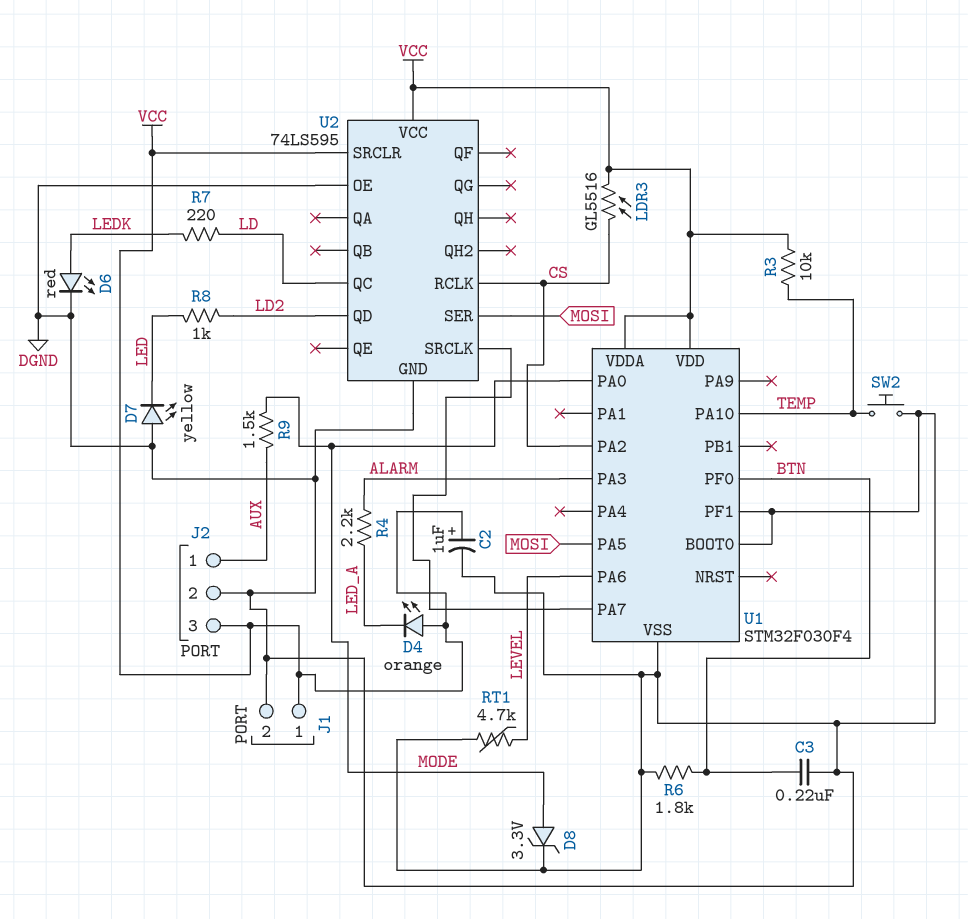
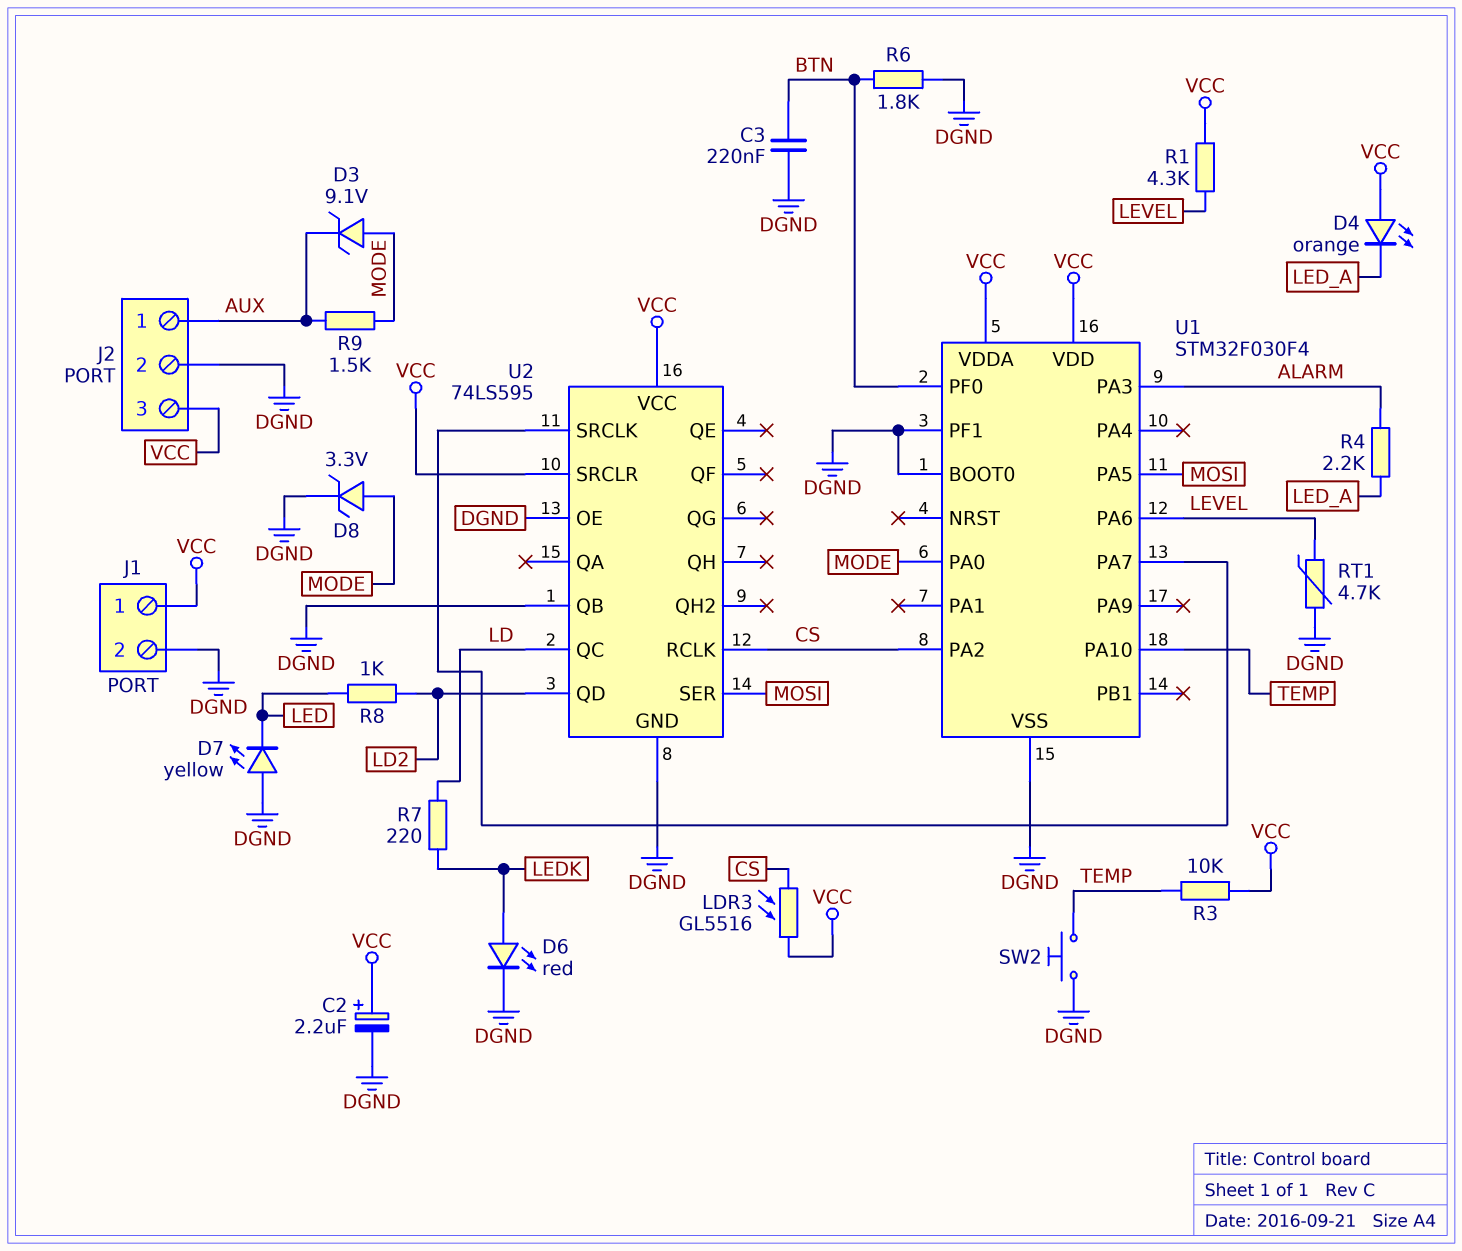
C2: 1uF (plus VCC, minus DGND) -> 2.2uF (plus VCC, minus DGND)
D3: none -> zener 9.1V (A MODE, K AUX)
R1: none -> 4.3k (LEVEL, VCC)
U2 pin QB: none -> DGND

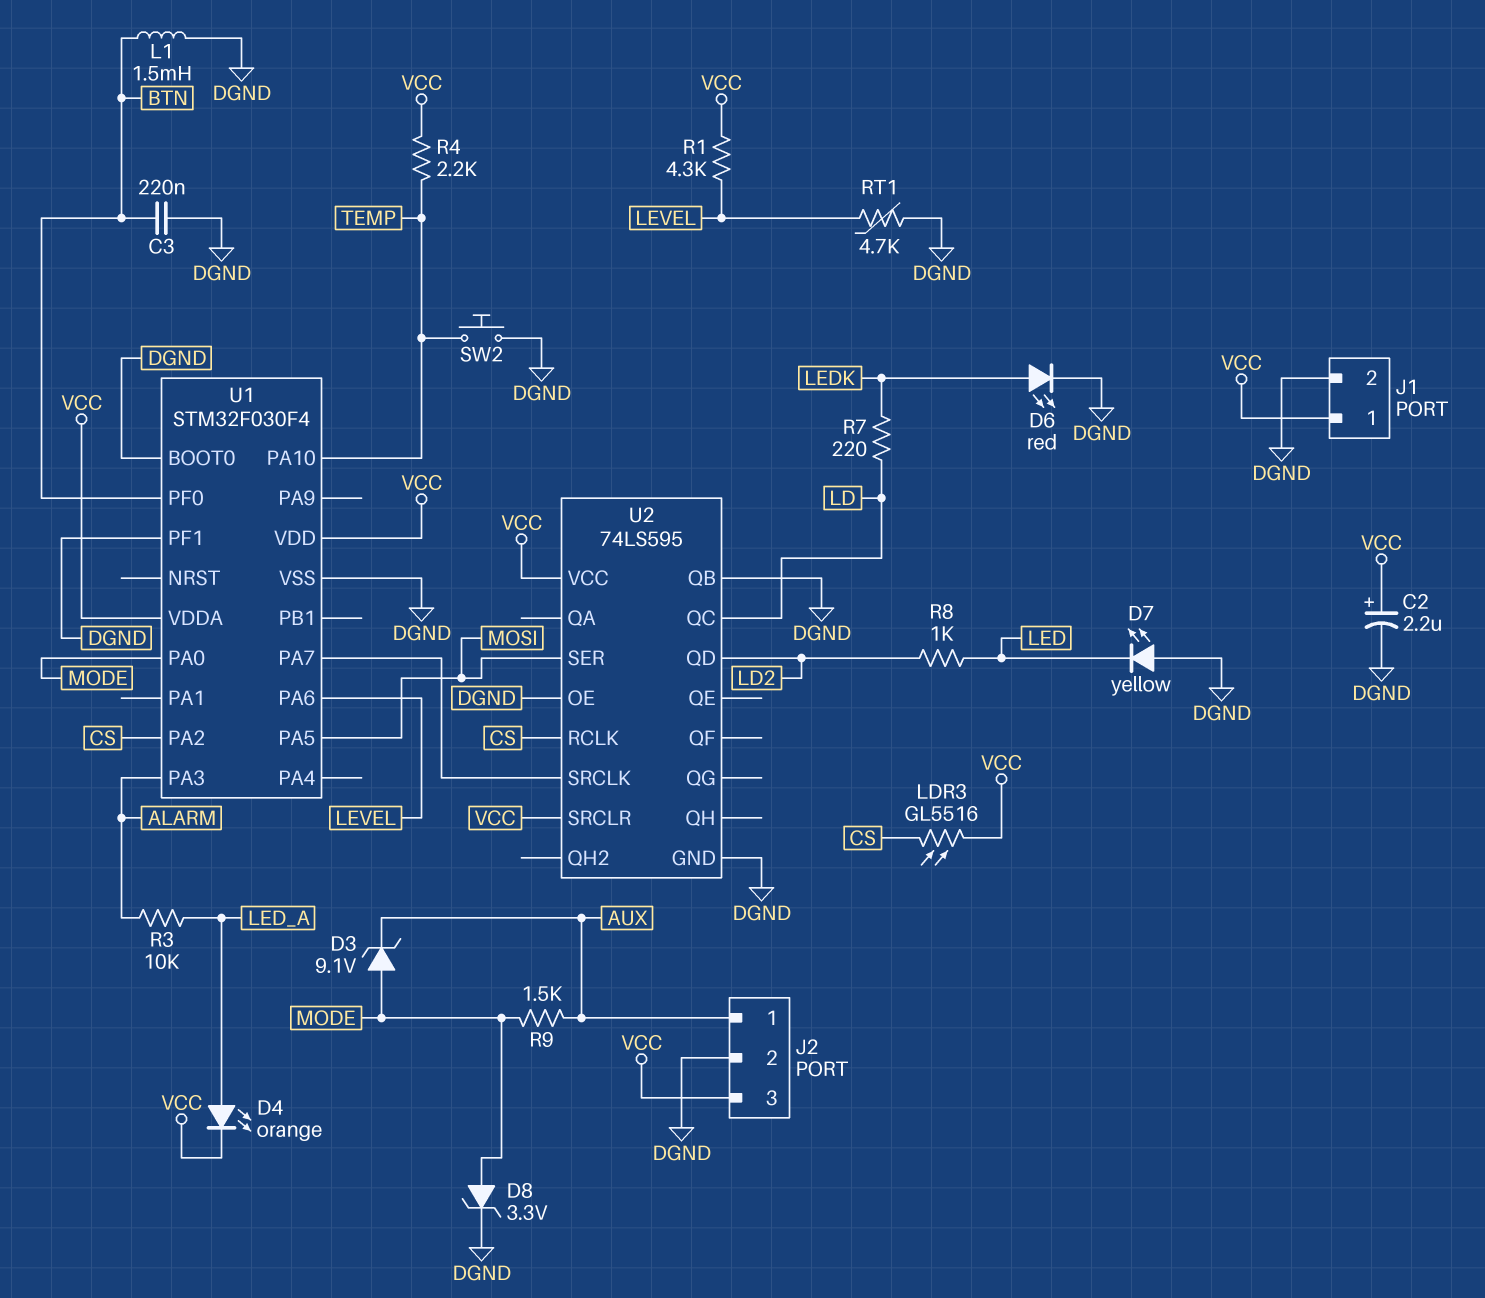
D4: LED orange (A VCC, K LED_A) -> LED orange (A LED_A, K VCC)
L1: none -> 1.5mH (BTN, DGND)
R3: 10k (TEMP, VCC) -> 10k (ALARM, LED_A)
R4: 2.2k (ALARM, LED_A) -> 2.2k (TEMP, VCC)
R6: 1.8k (BTN, DGND) -> none

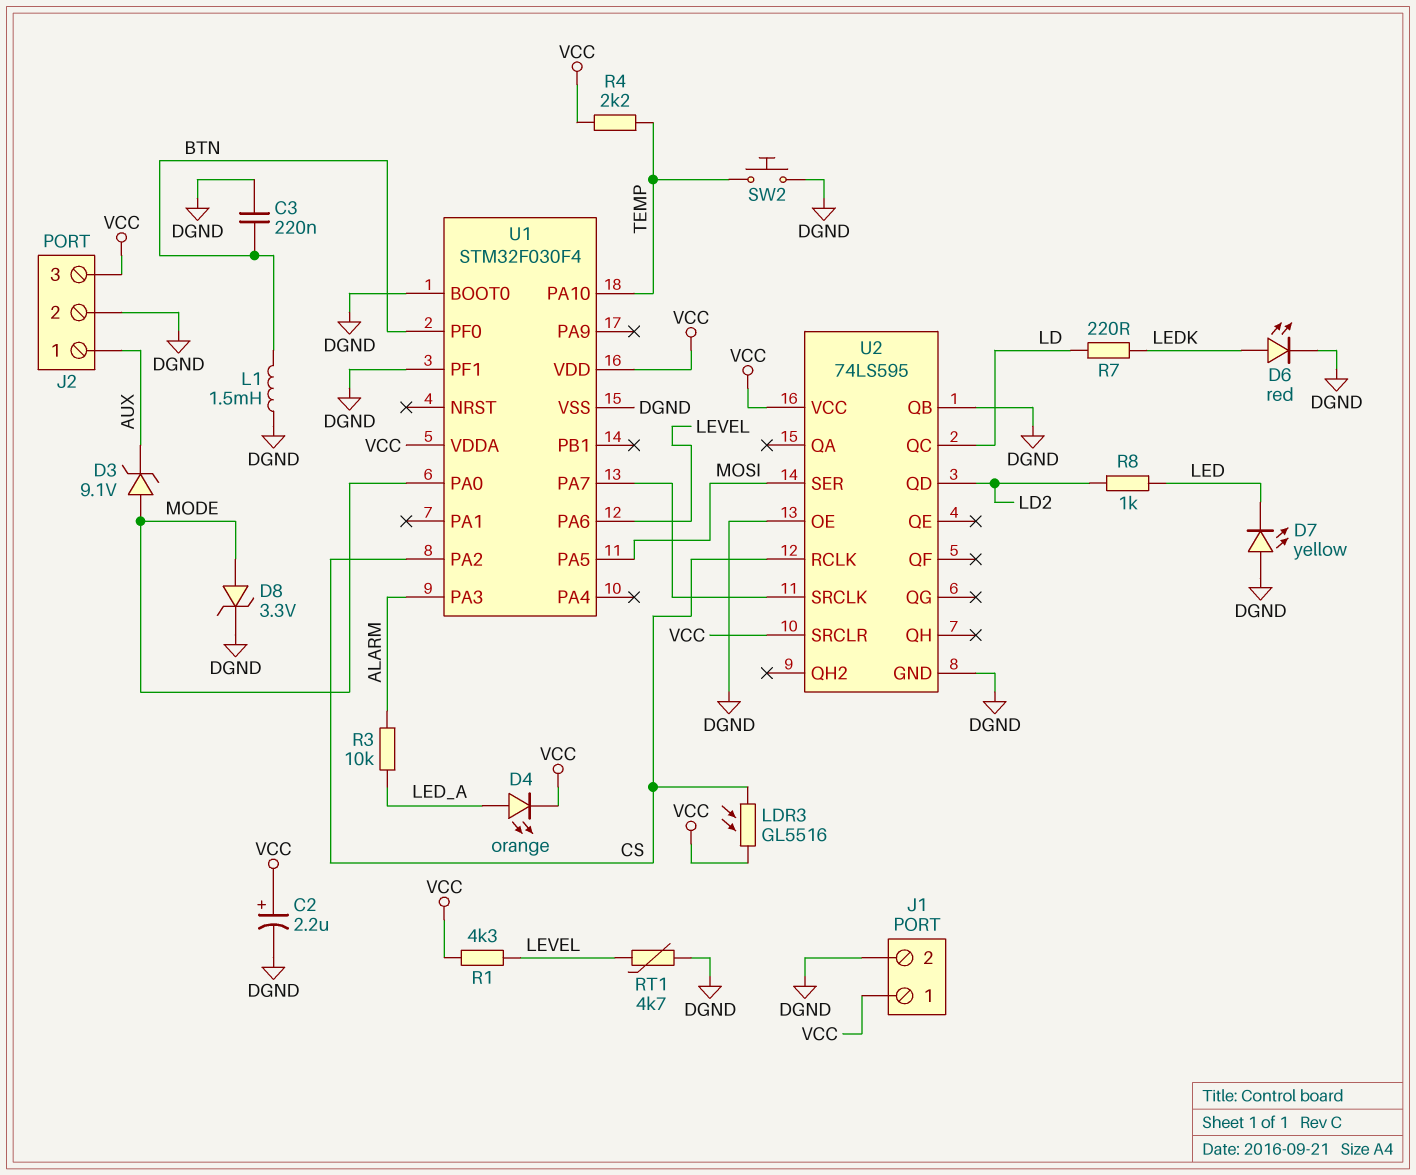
R9: 1.5k (AUX, MODE) -> none

